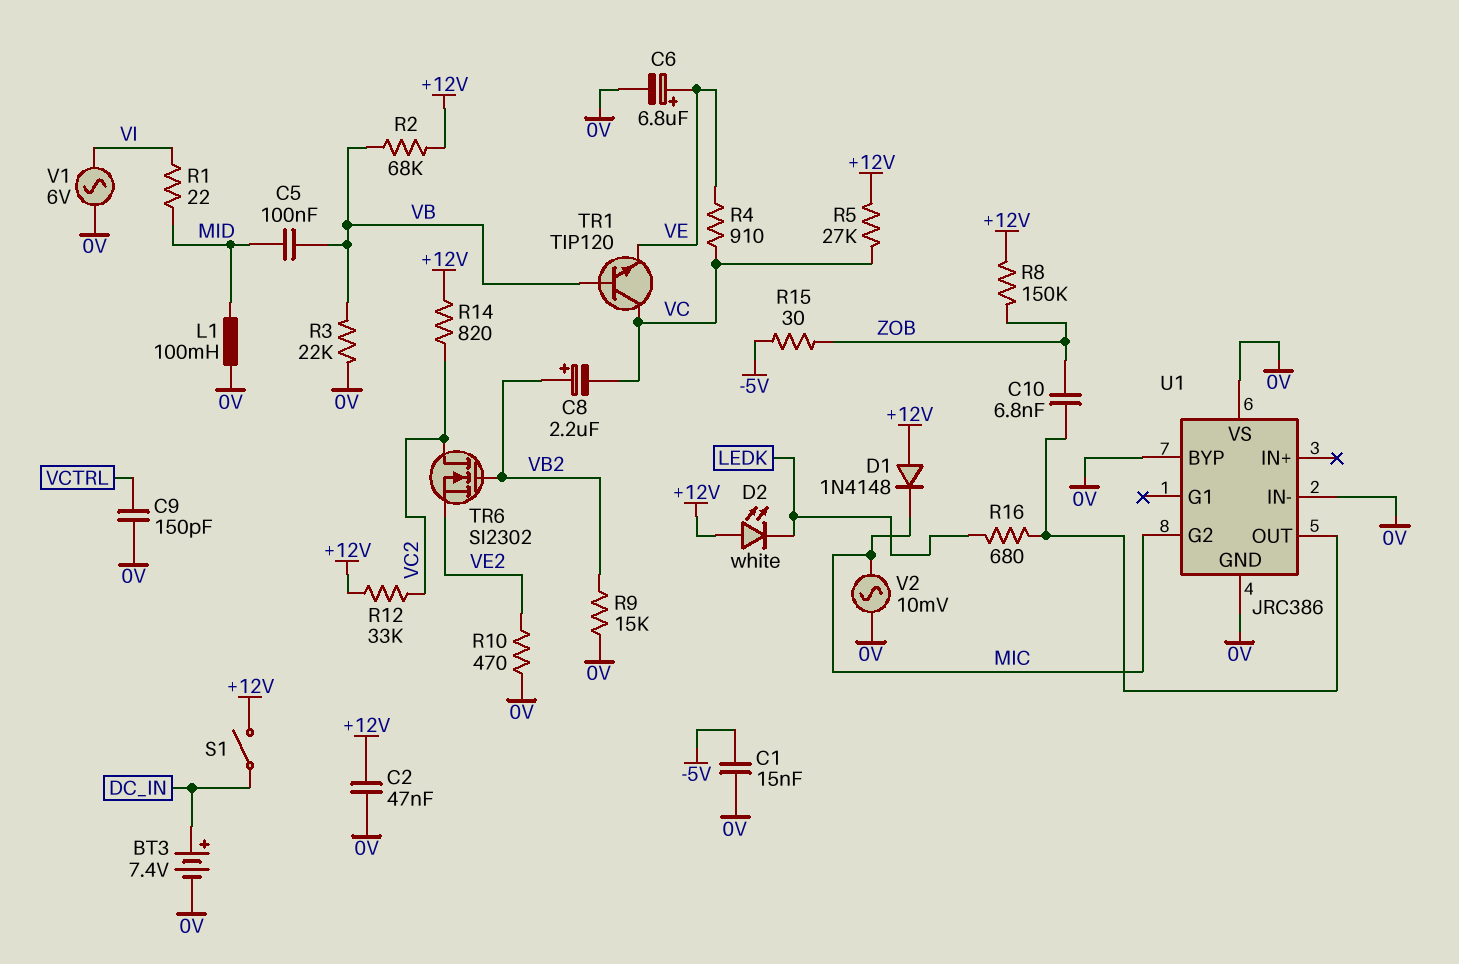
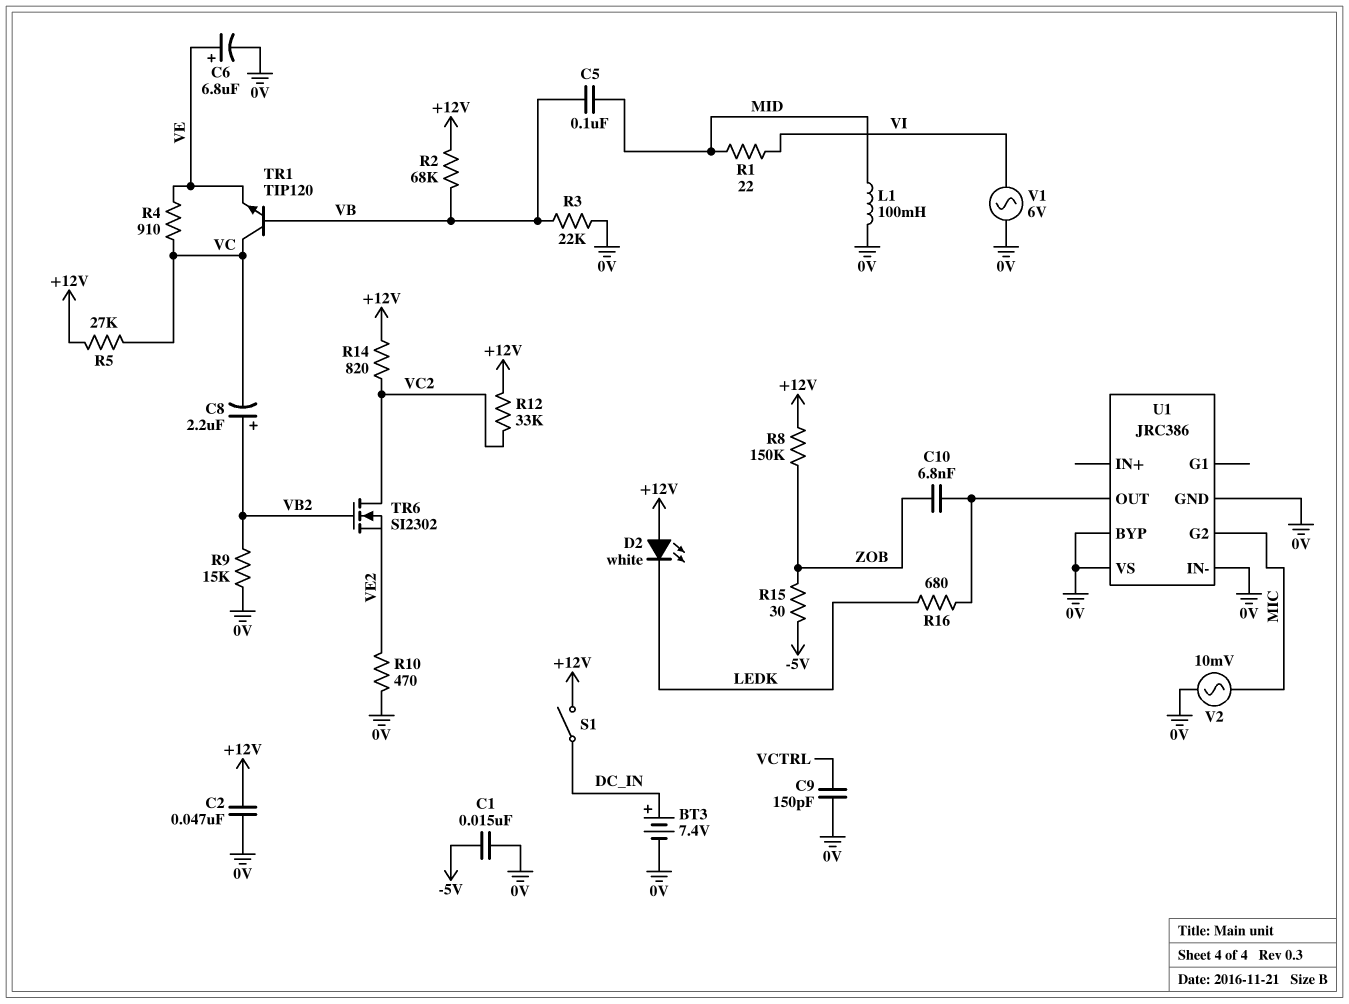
D1: diode 1N4148 (A +12V, K MIC) -> none

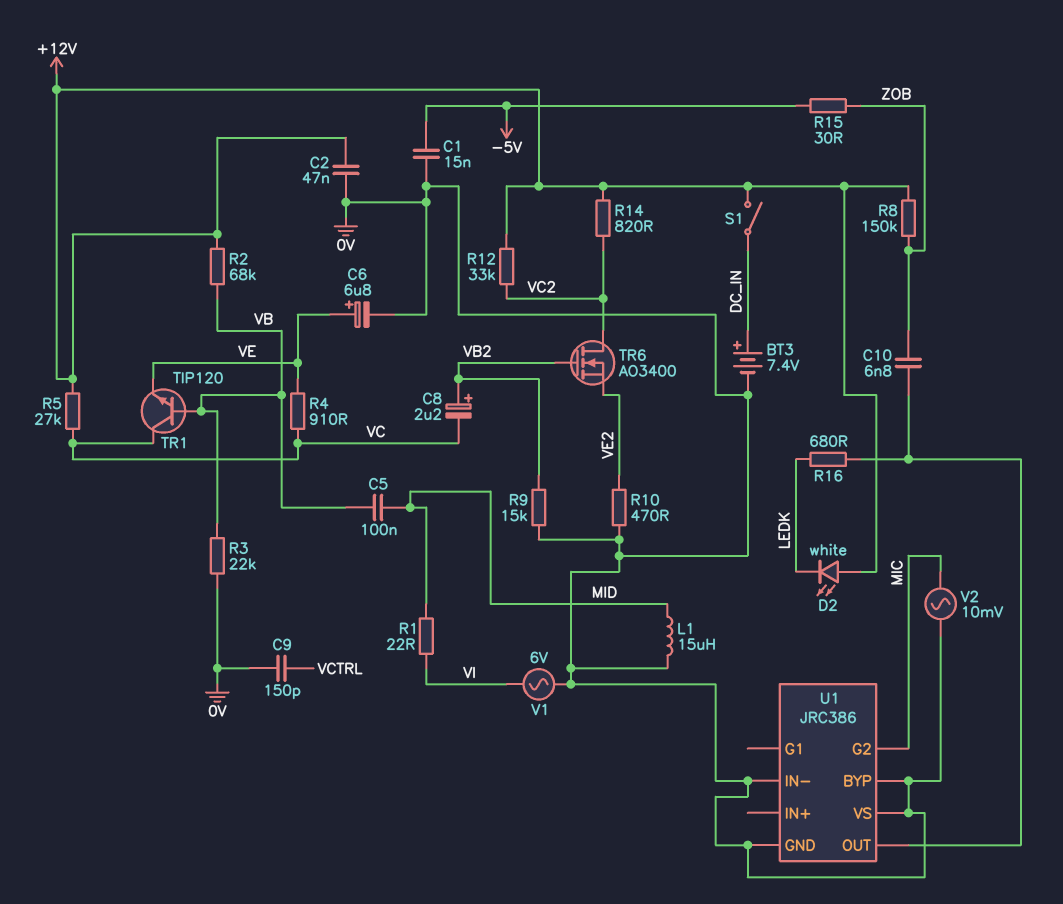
L1: 100mH (0V, MID) -> 15uH (0V, MID)
TR6: NMOS SI2302 (G VB2, D VC2, S VE2) -> NMOS AO3400 (G VB2, D VC2, S VE2)

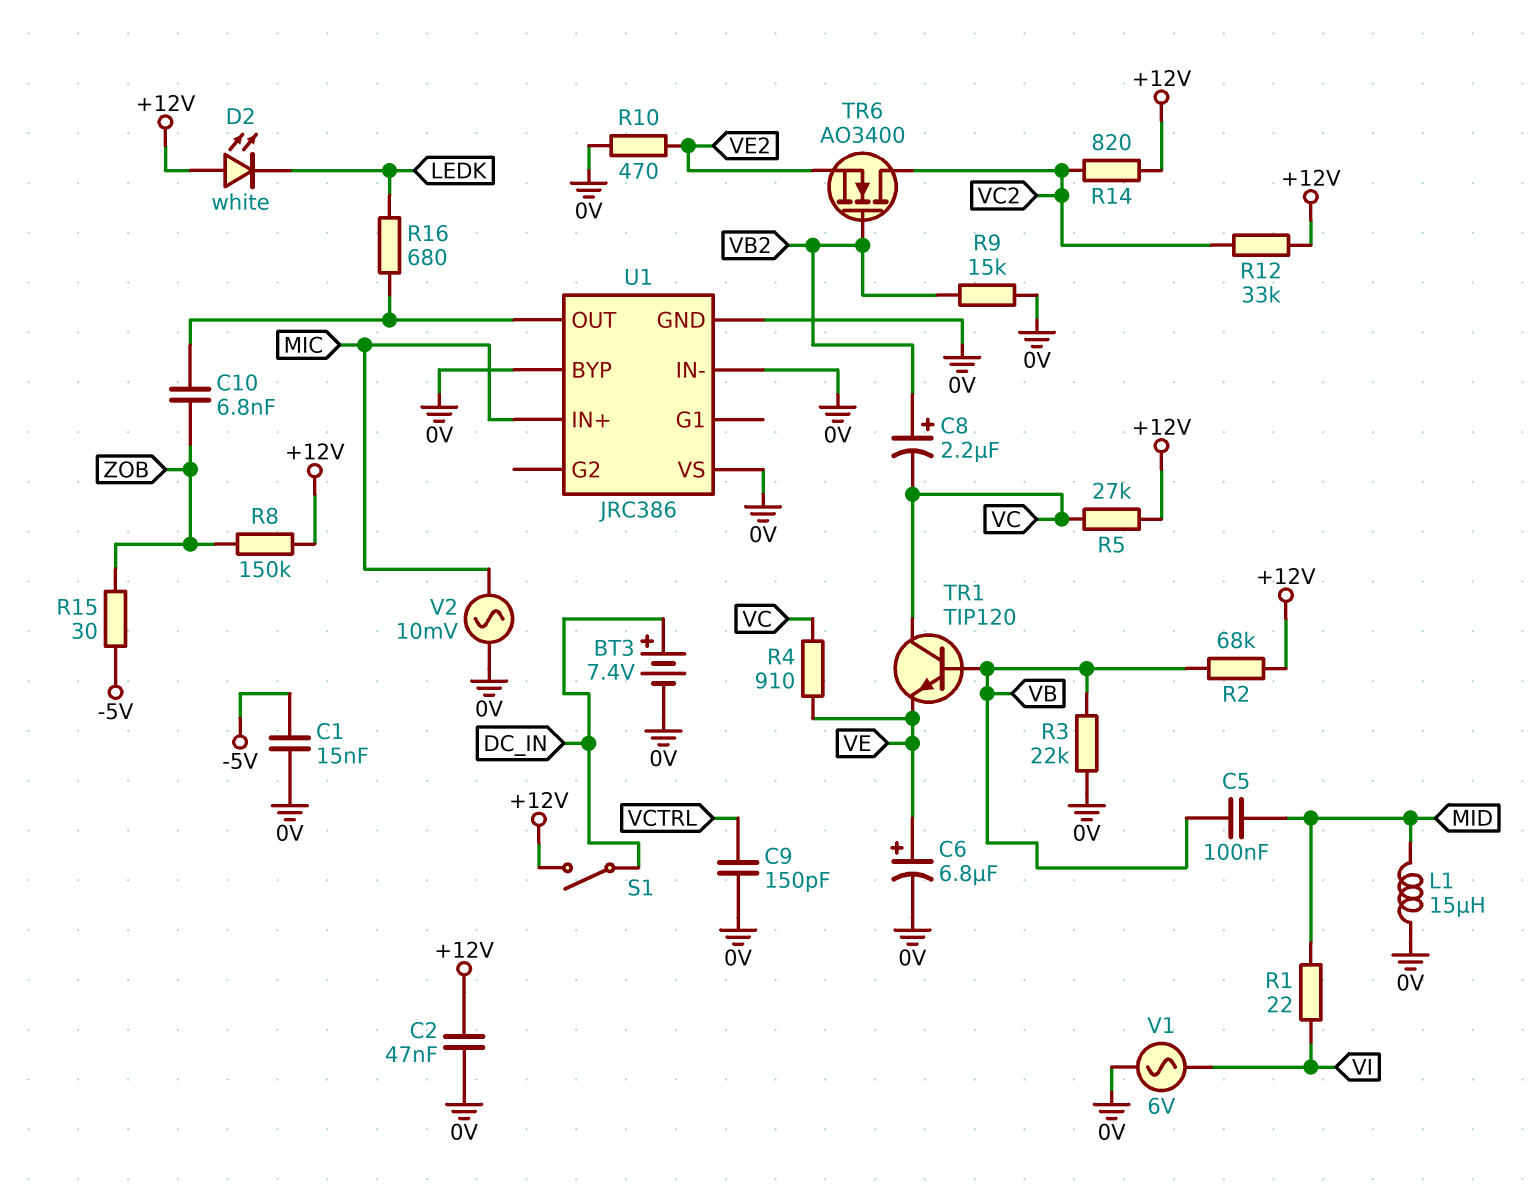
U1 pin G2: MIC -> none
U1 pin IN+: none -> MIC

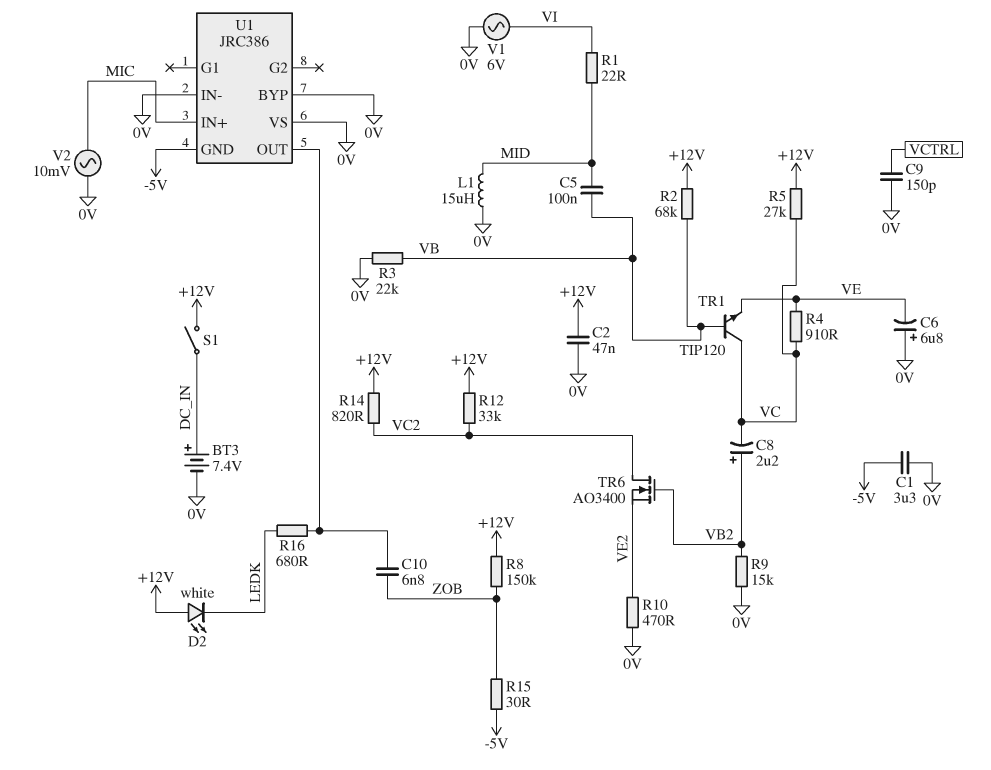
C1: 15nF (-5V, 0V) -> 3.3uF (-5V, 0V)
C6: 6.8uF (plus VE, minus 0V) -> 6.8uF (plus 0V, minus VE)
U1 pin GND: 0V -> -5V

